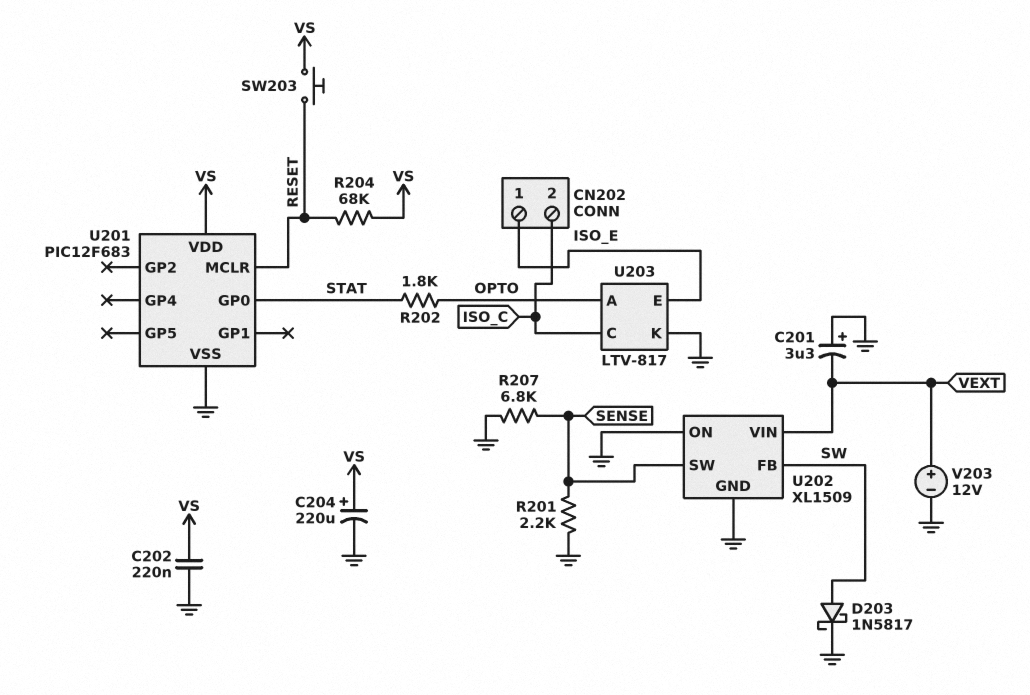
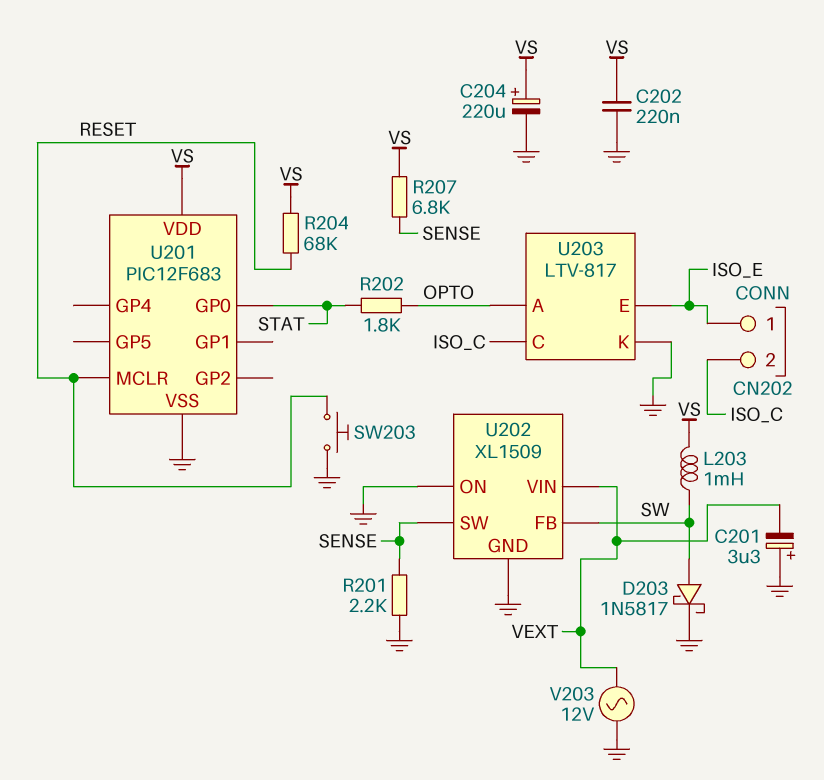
L203: none -> 1mH (SW, VS)
R207: 6.8k (GND, SENSE) -> 6.8k (SENSE, VS)
SW203: button (RESET, VS) -> button (GND, RESET)
V203: 12V (plus VEXT, minus GND) -> AC 12V (GND, VEXT)

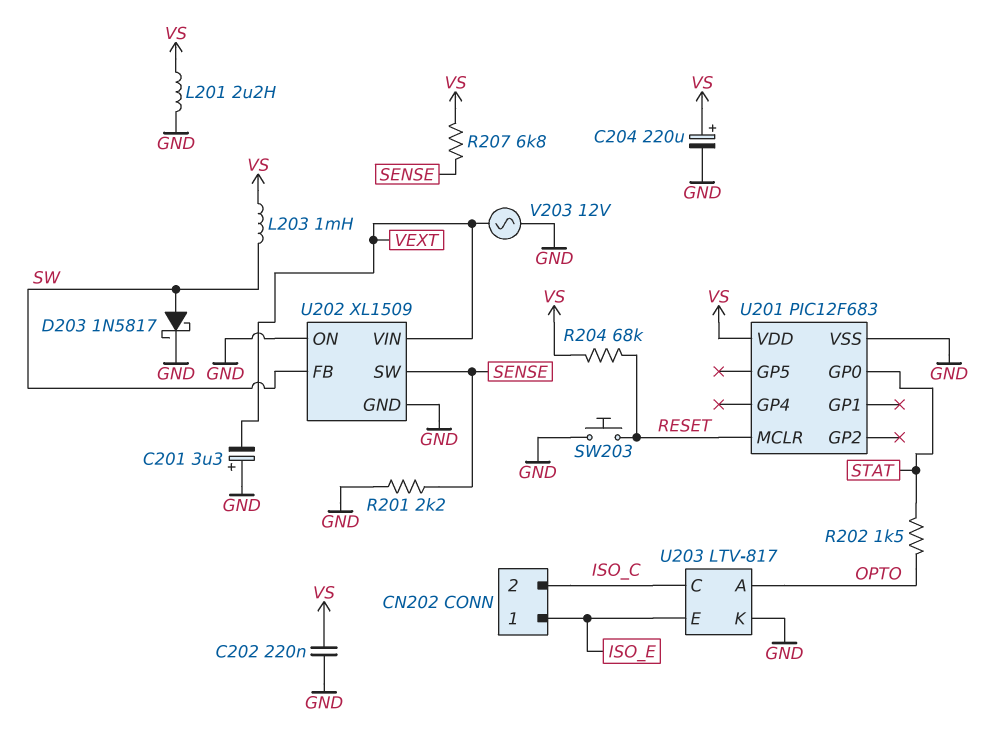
L201: none -> 2.2uH (GND, VS)
R202: 1.8k (OPTO, STAT) -> 1.5k (OPTO, STAT)

